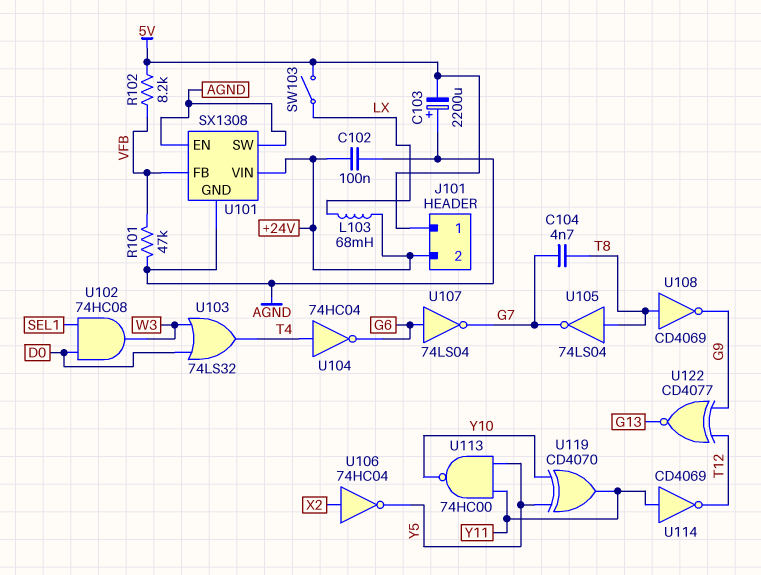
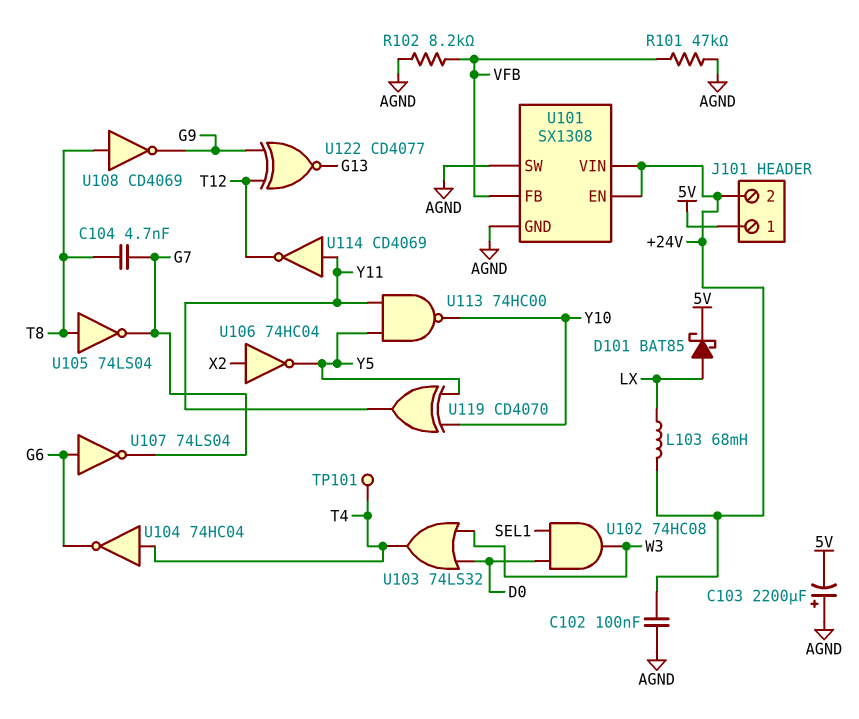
D101: none -> schottky BAT85 (A LX, K 5V)
R102: 8.2k (5V, VFB) -> 8.2k (AGND, VFB)
SW103: switch (5V, LX) -> none
TP101: none -> test point (T4)
U101 pin EN: AGND -> +24V

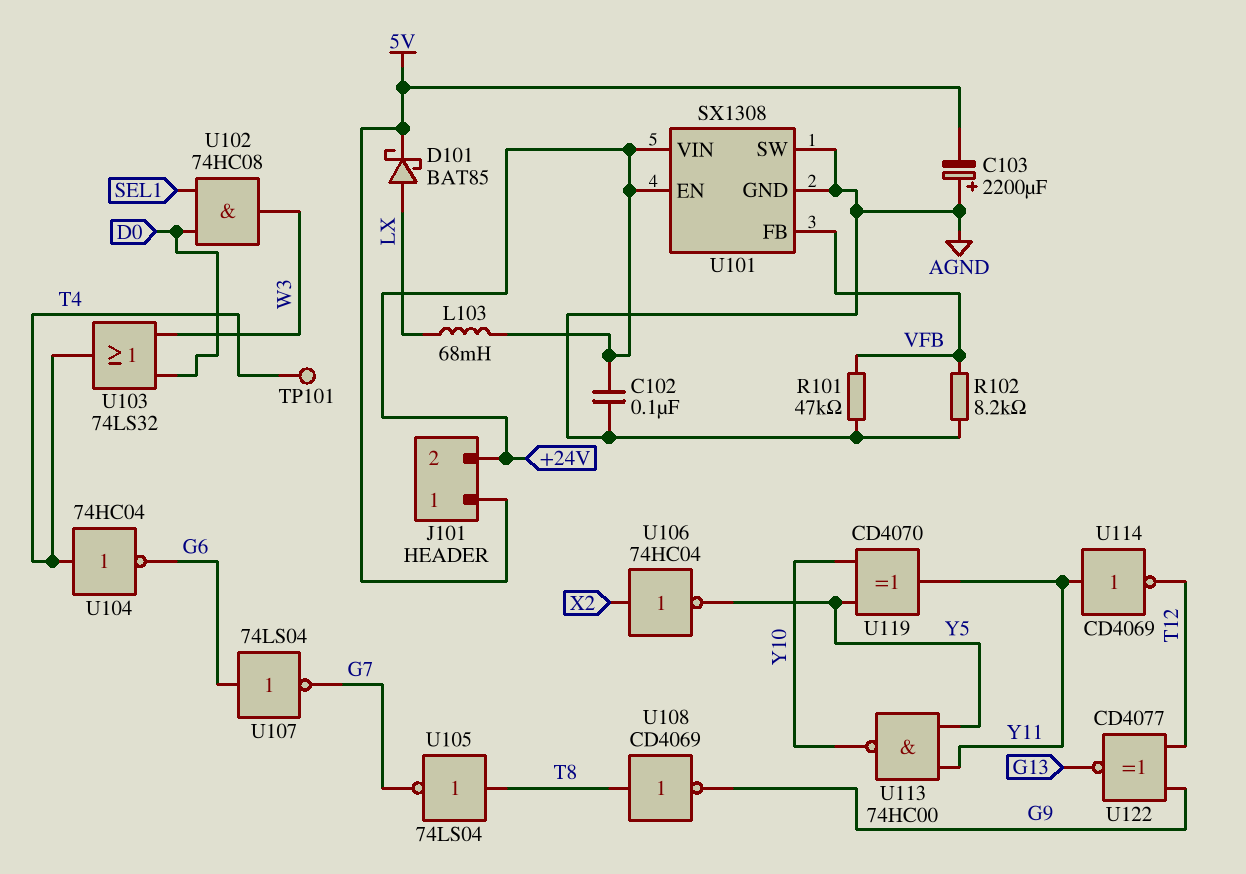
C104: 4.7nF (G7, T8) -> none

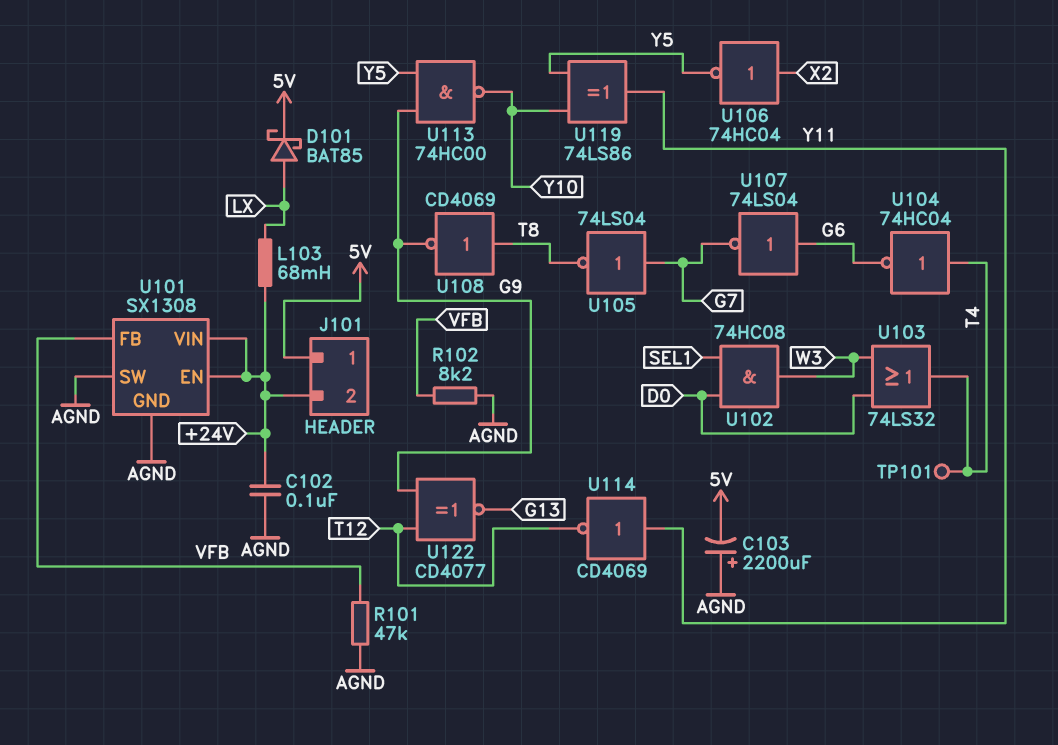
U105: NOT 74LS04 (in T8, out G7) -> NOT 74LS04 (in G7, out T8)
U113: NAND 74HC00 (in Y5, in Y11, out Y10) -> NAND 74HC00 (in G9, in Y5, out Y10)
U119: XOR CD4070 (in Y5, in Y10, out Y11) -> XOR 74LS86 (in Y5, in Y10, out Y11)

